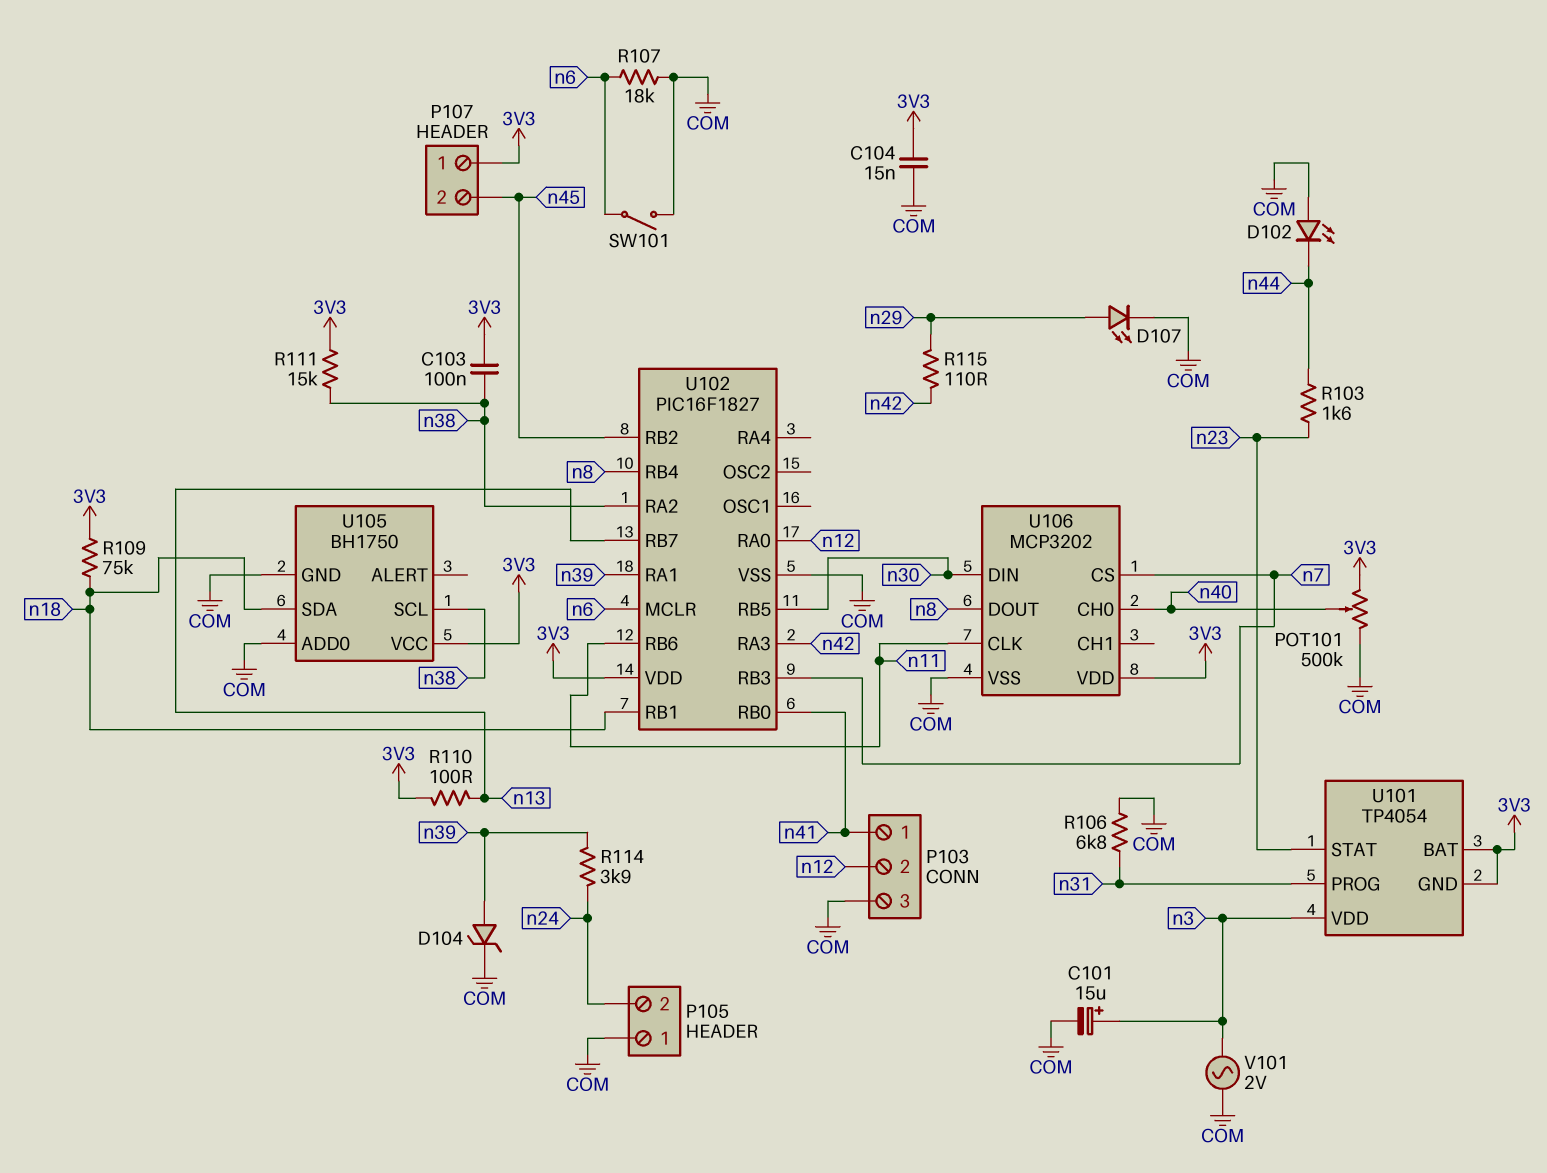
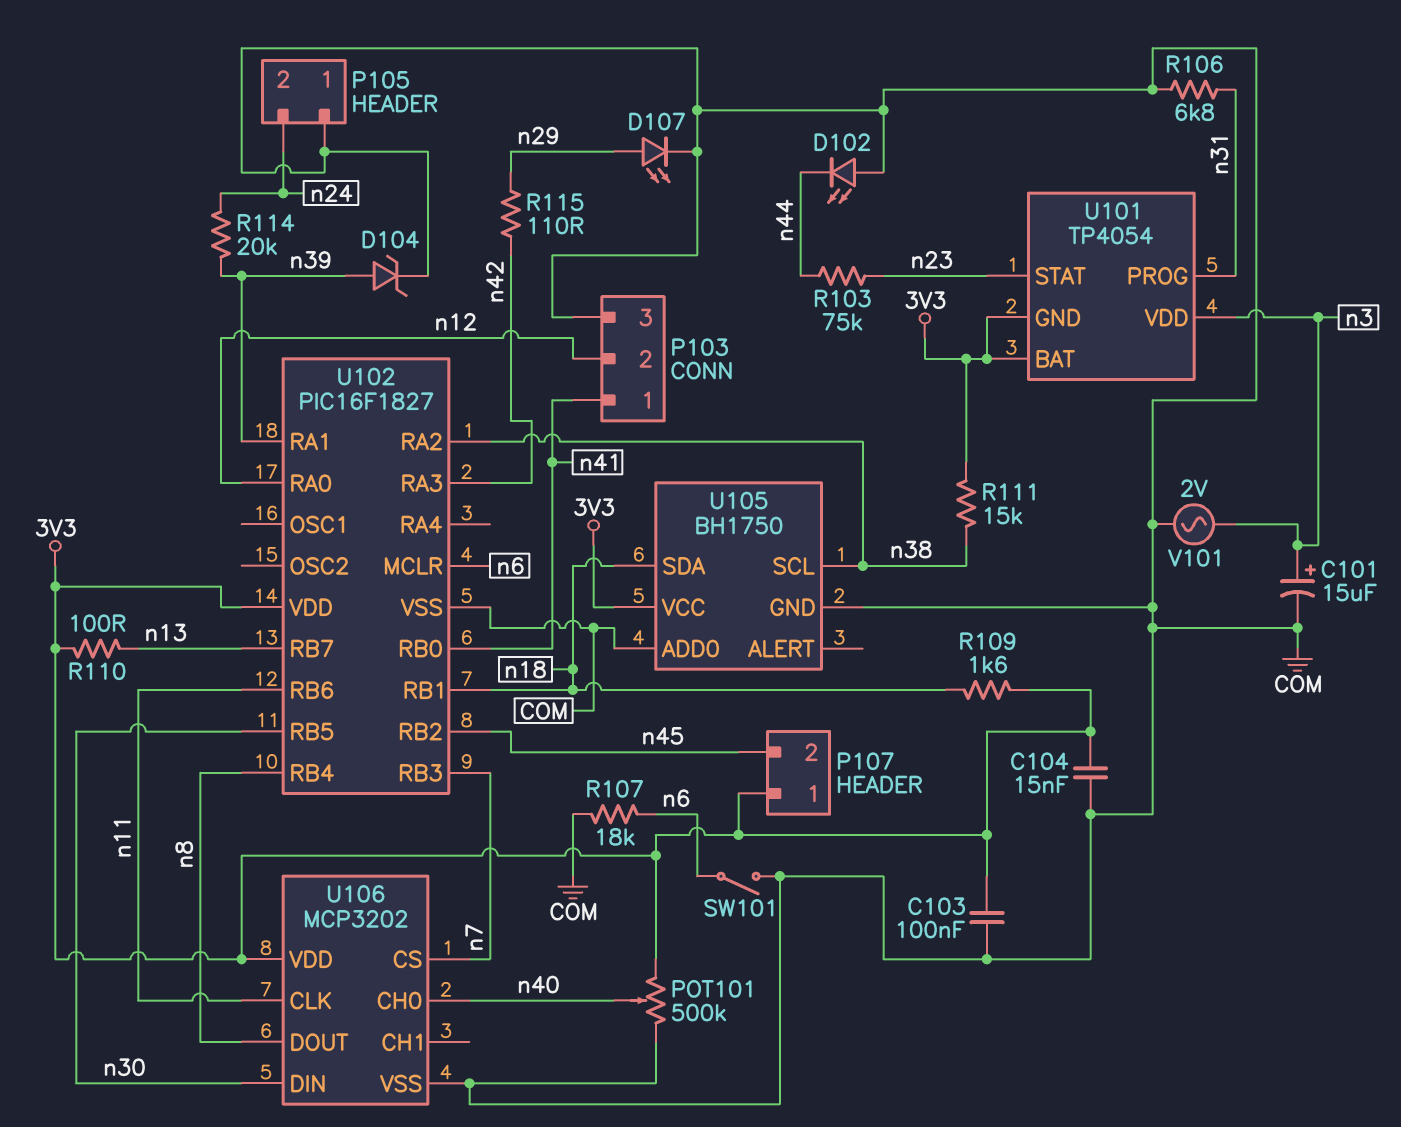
C103: 100nF (3V3, n38) -> 100nF (3V3, COM)
R103: 1.6k (n23, n44) -> 75k (n23, n44)
R109: 75k (3V3, n18) -> 1.6k (3V3, n18)
R114: 3.9k (n24, n39) -> 20k (n24, n39)

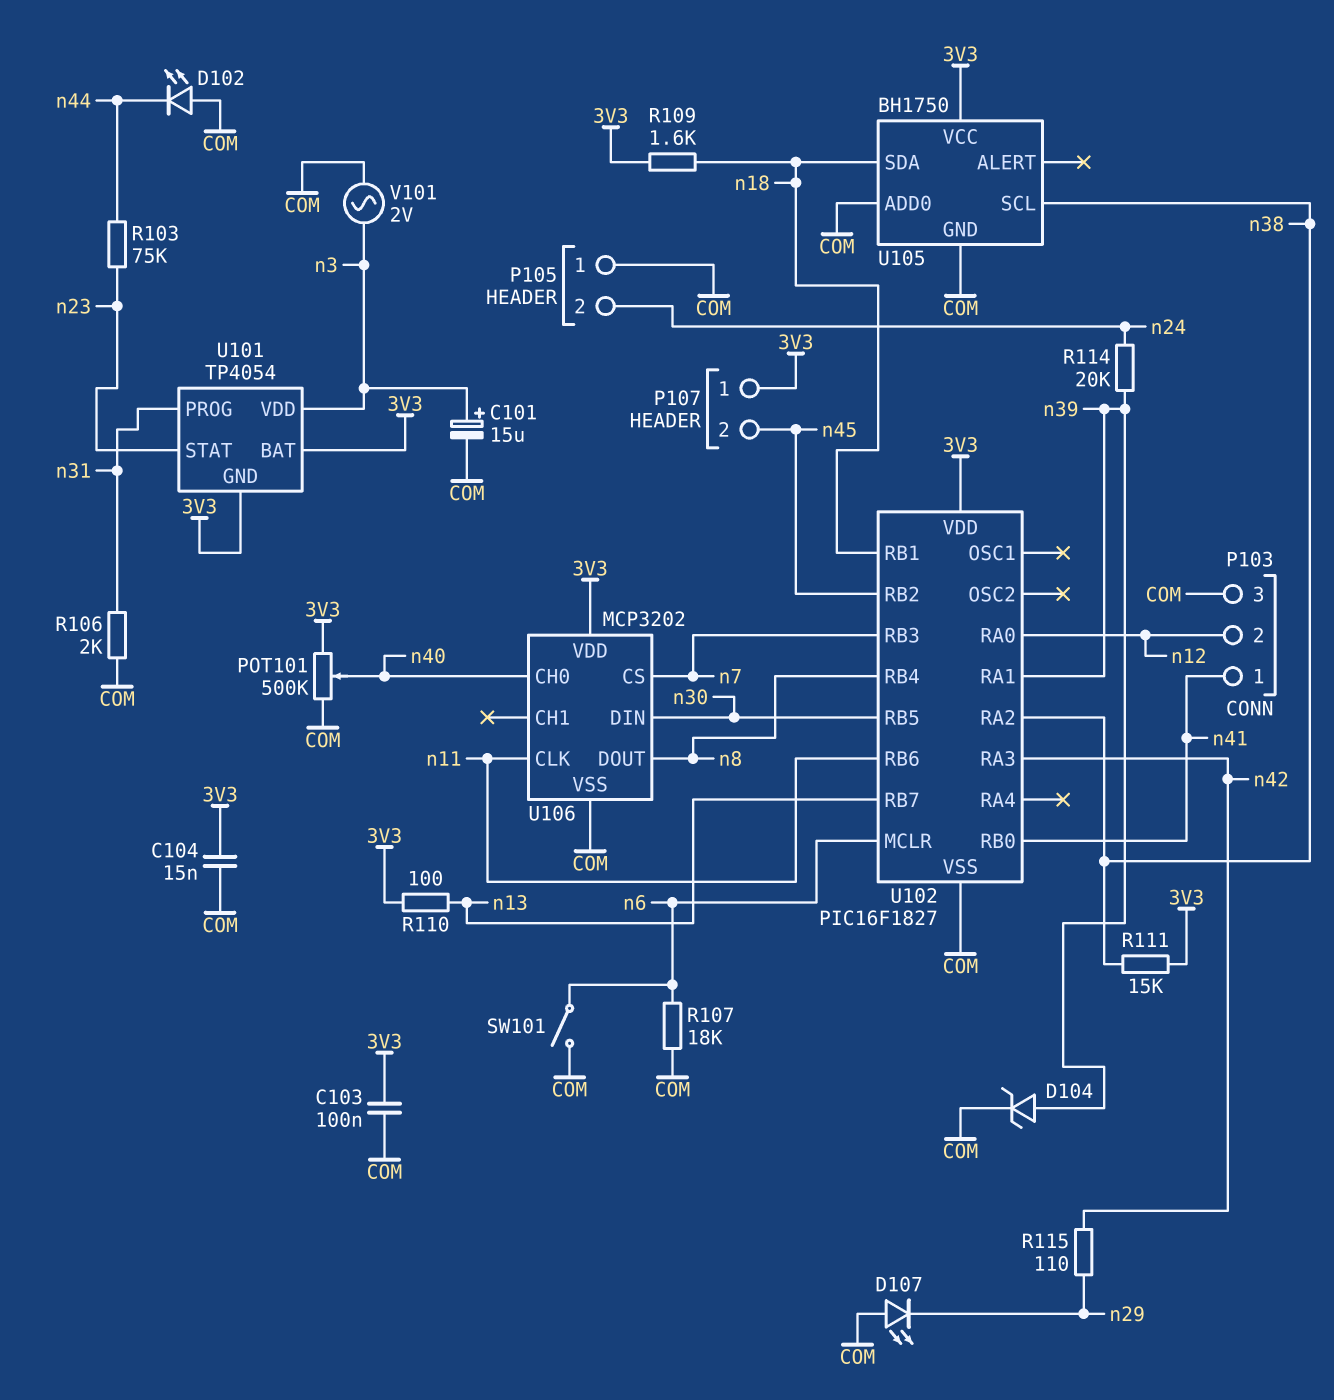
D107: LED (A n29, K COM) -> LED (A COM, K n29)
R106: 6.8k (COM, n31) -> 2k (COM, n31)

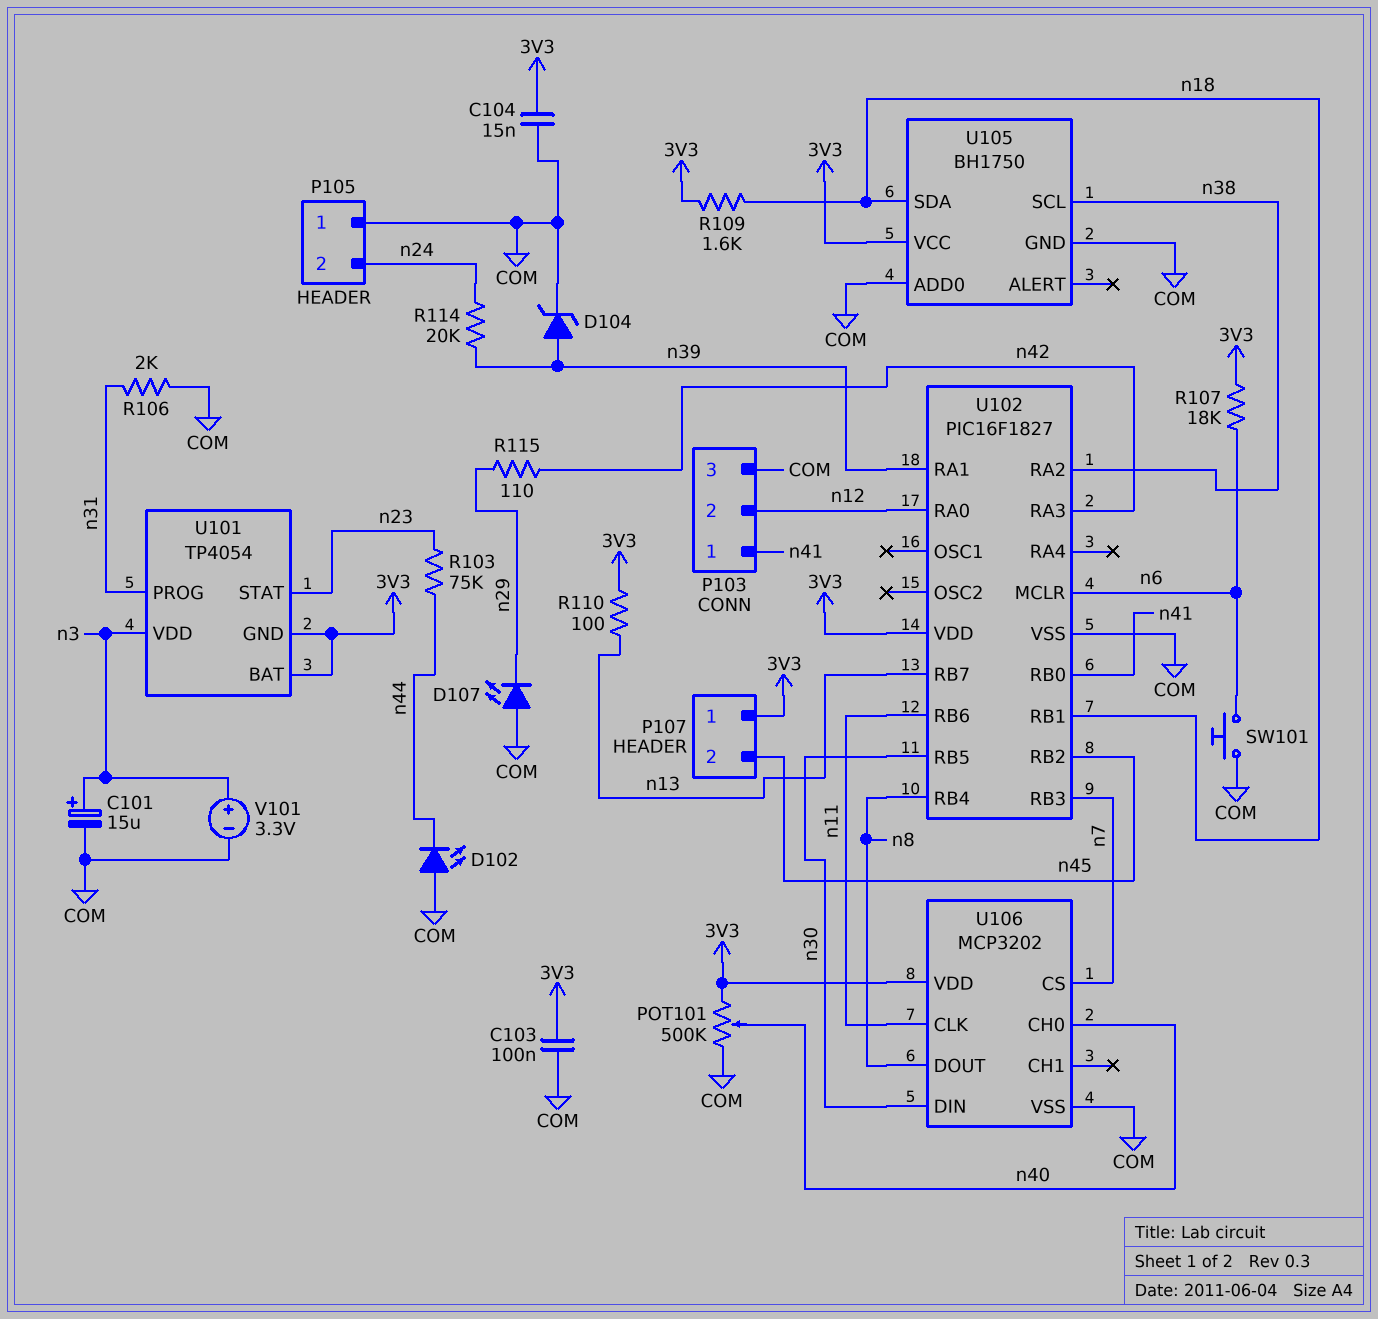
R107: 18k (COM, n6) -> 18k (3V3, n6)
R111: 15k (3V3, n38) -> none
SW101: switch (COM, n6) -> button (COM, n6)
V101: AC 2V (COM, n3) -> 3.3V (plus n3, minus COM)

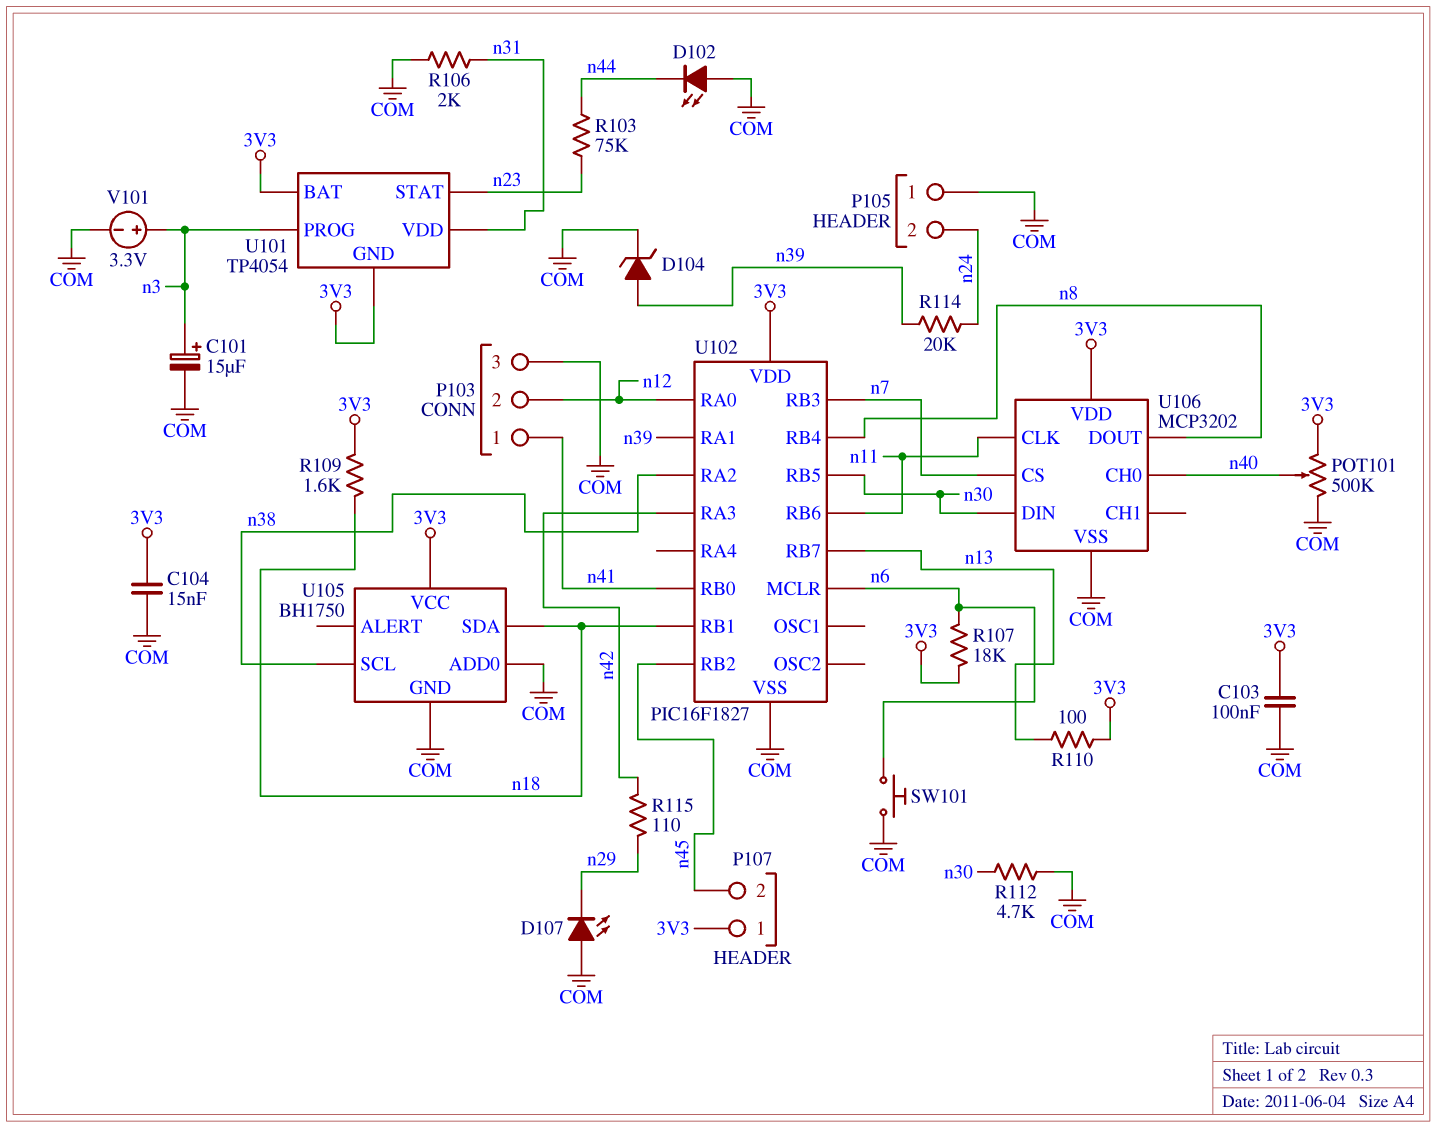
R112: none -> 4.7k (COM, n30)
U101 pin PROG: n31 -> n3
U101 pin VDD: n3 -> n31

